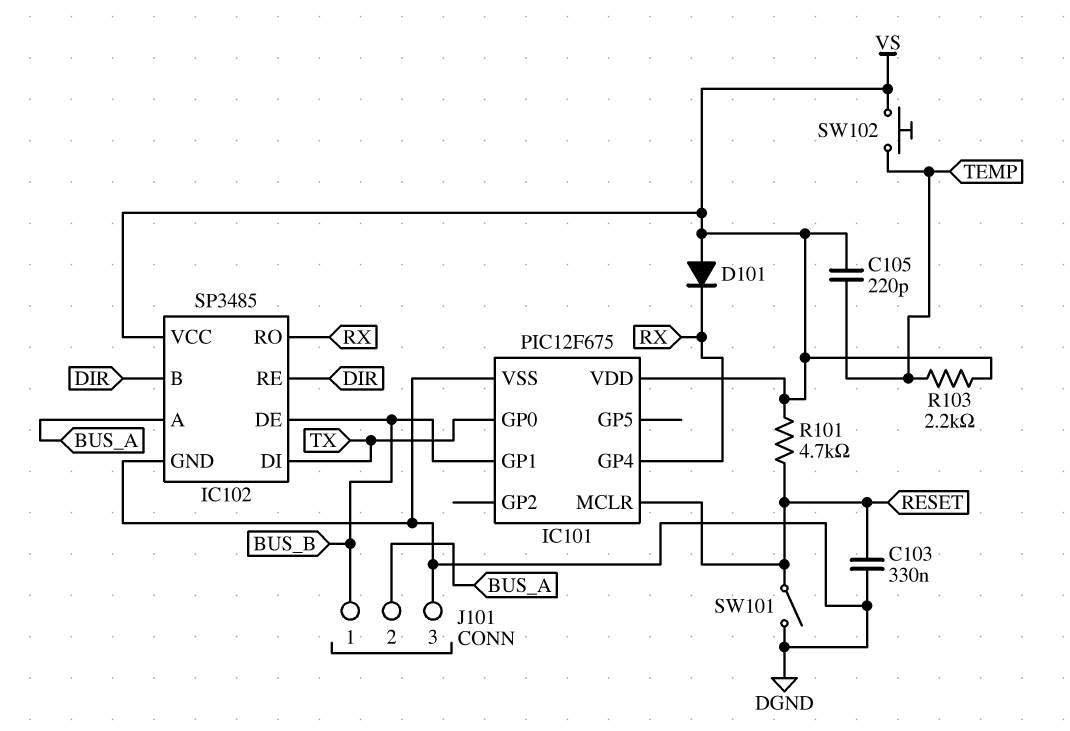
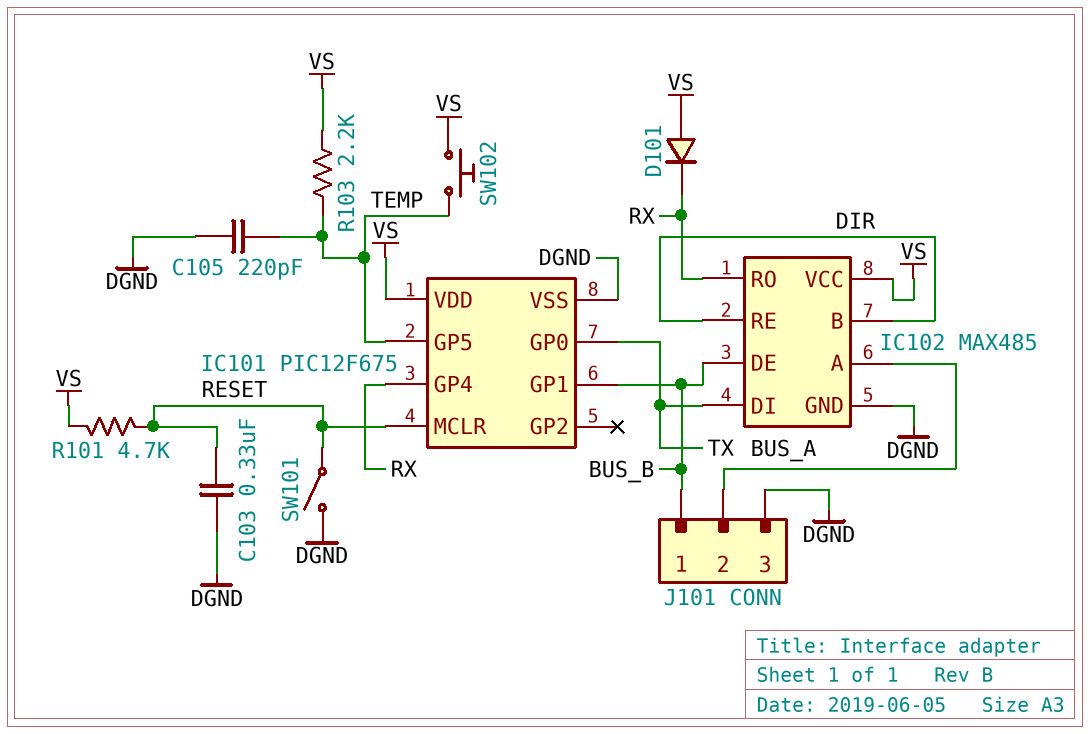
C105: 220pF (TEMP, VS) -> 220pF (DGND, TEMP)
IC101 pin GP5: none -> TEMP
IC102: SP3485 -> MAX485

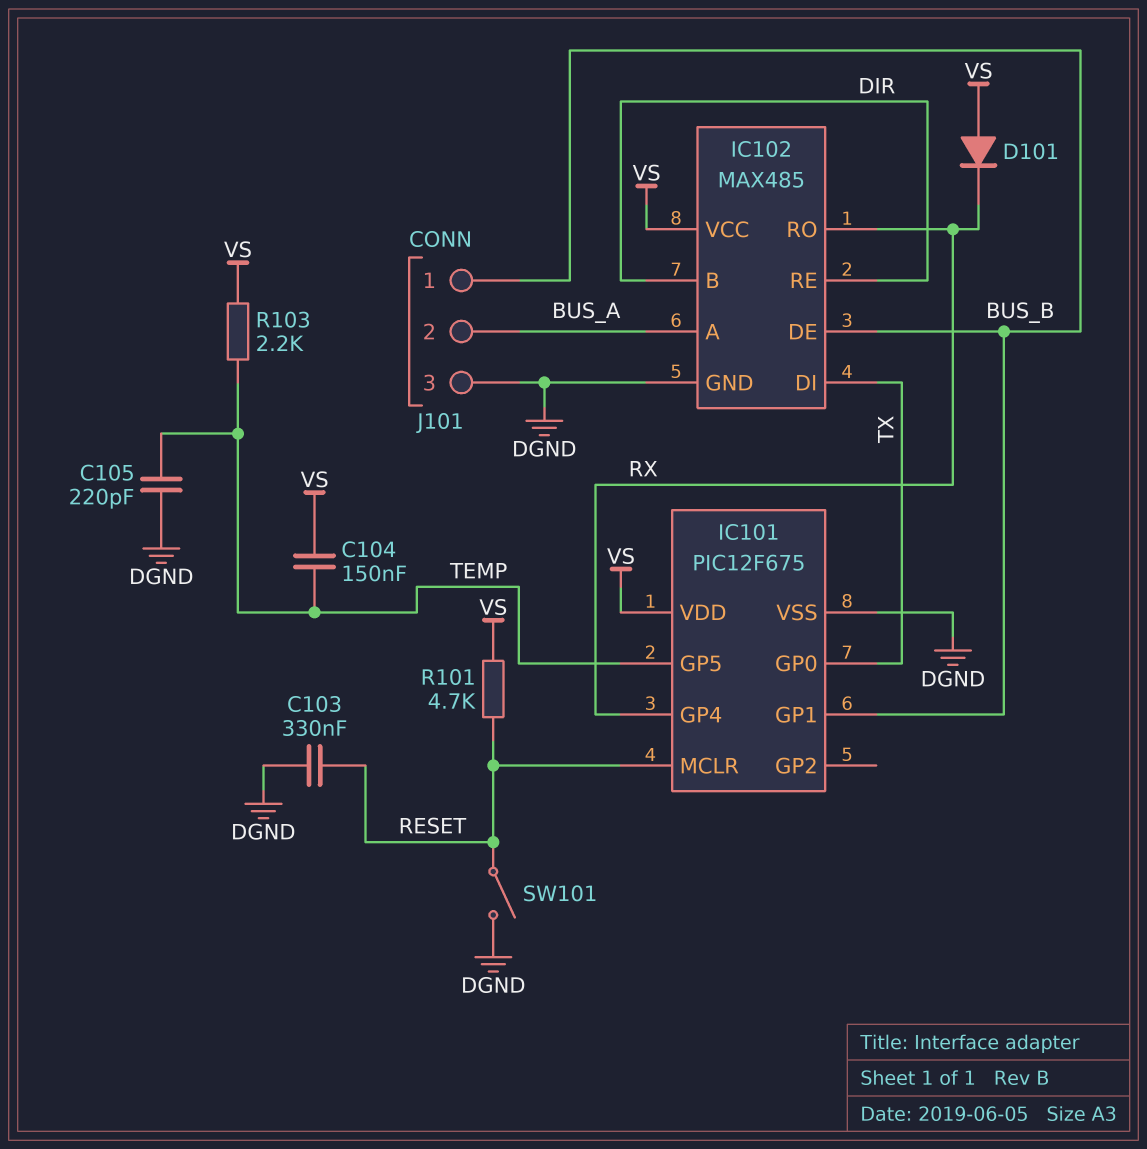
C104: none -> 150nF (TEMP, VS)
SW102: button (TEMP, VS) -> none

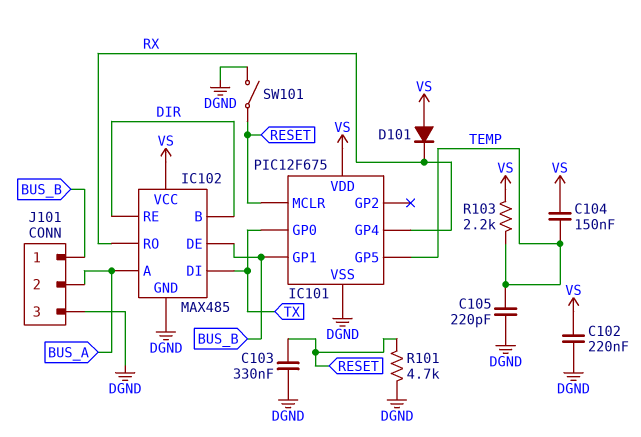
C102: none -> 220nF (DGND, VS)
R101: 4.7k (RESET, VS) -> 4.7k (DGND, RESET)

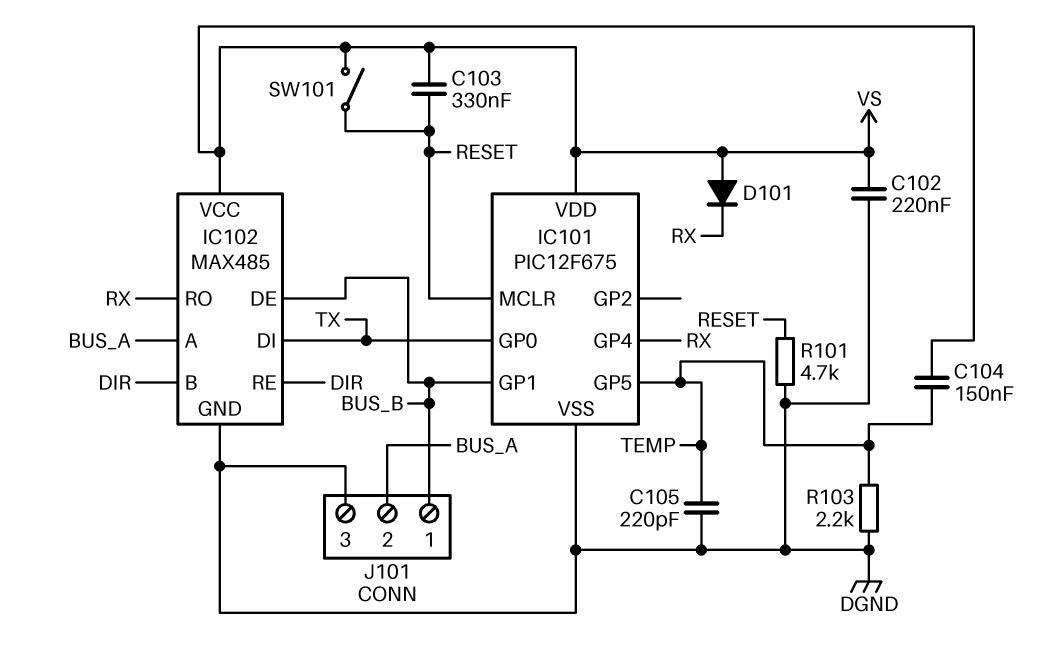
C103: 330nF (DGND, RESET) -> 330nF (RESET, VS)
R103: 2.2k (TEMP, VS) -> 2.2k (DGND, TEMP)
SW101: switch (DGND, RESET) -> switch (RESET, VS)

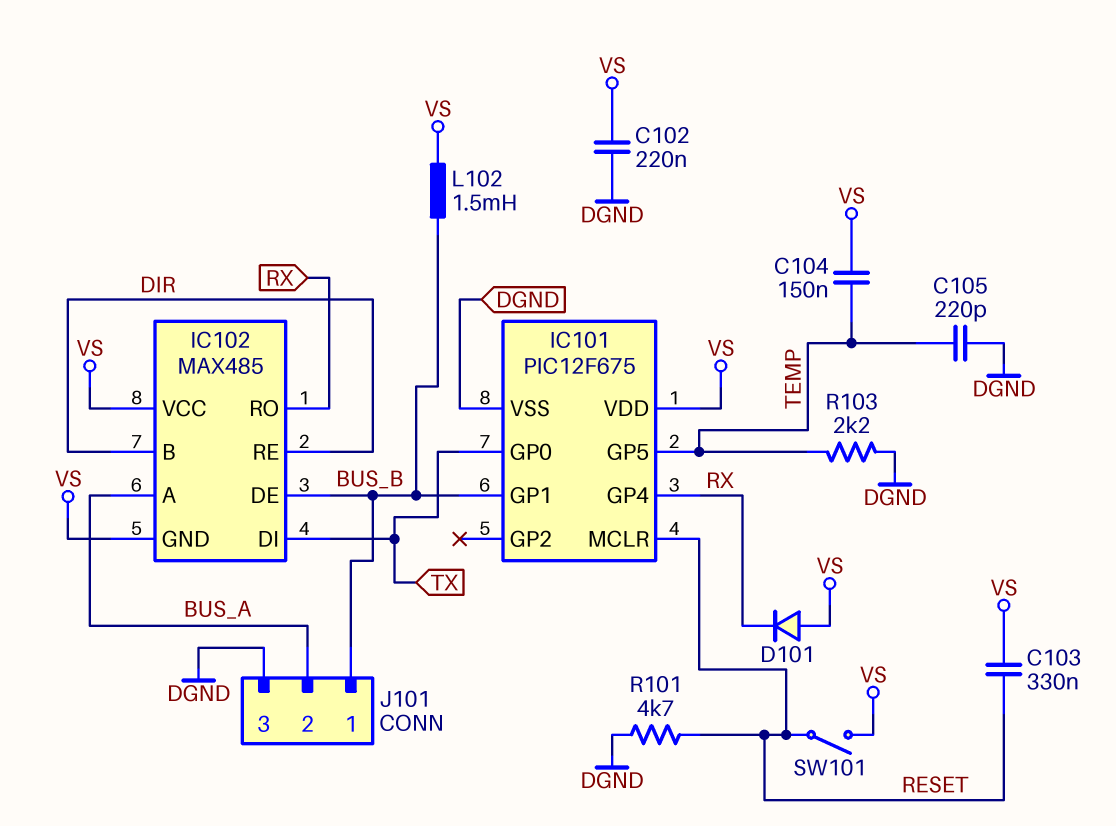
IC102 pin GND: DGND -> VS
L102: none -> 1.5mH (BUS_B, VS)

